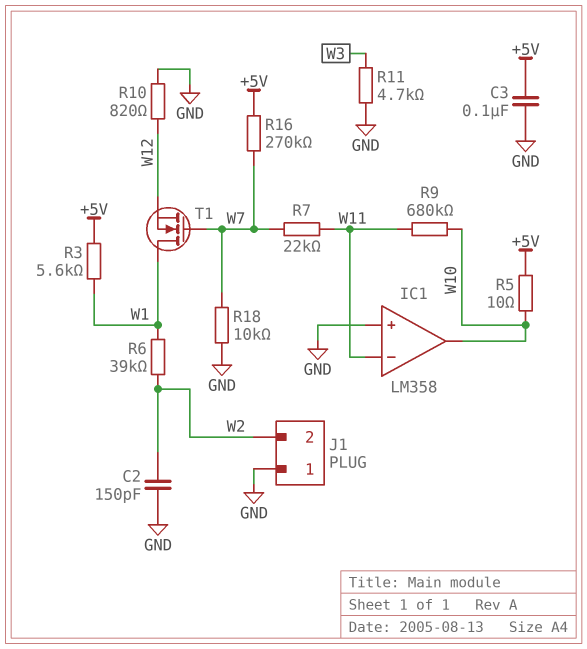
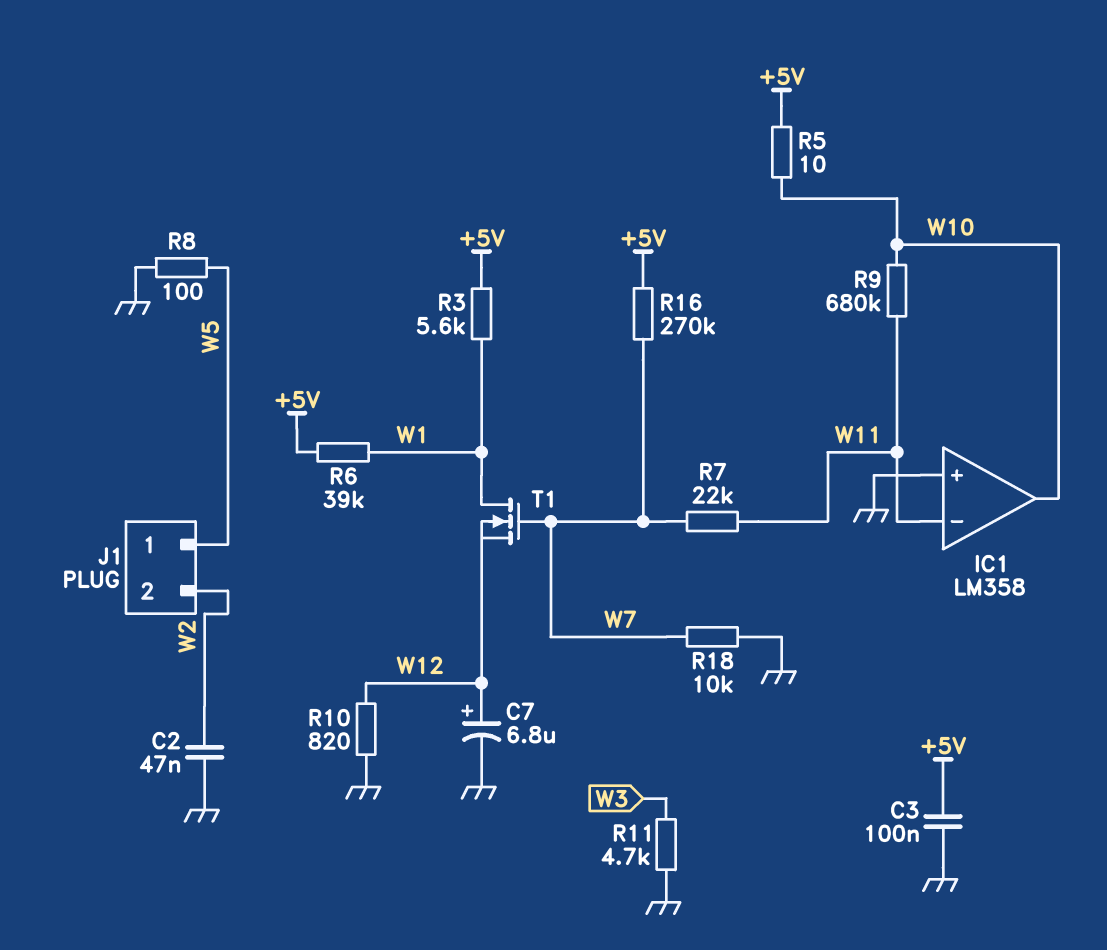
C2: 150pF (GND, W2) -> 47nF (GND, W2)
C7: none -> 6.8uF (plus W12, minus GND)
J1 pin 1: GND -> W5
R6: 39k (W1, W2) -> 39k (+5V, W1)
R8: none -> 100 (GND, W5)

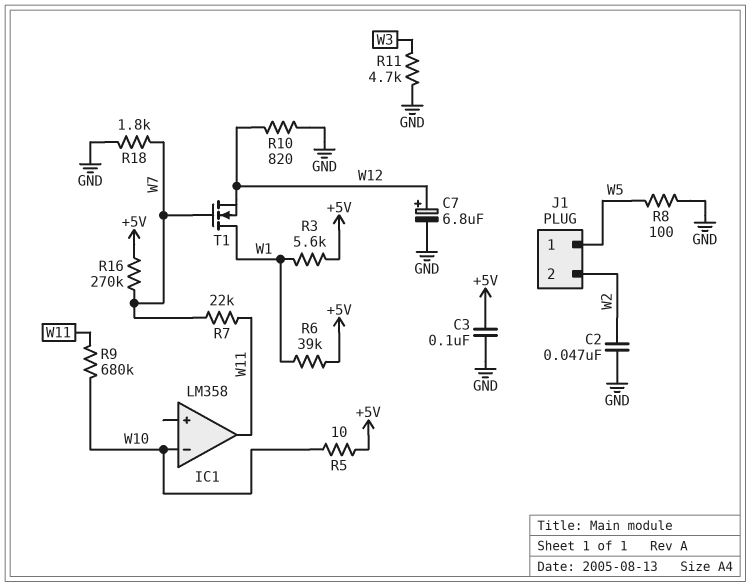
IC1 pin in+: GND -> none
IC1 pin in-: W11 -> W10
IC1 pin out: W10 -> W11
R18: 10k (GND, W7) -> 1.8k (GND, W7)

